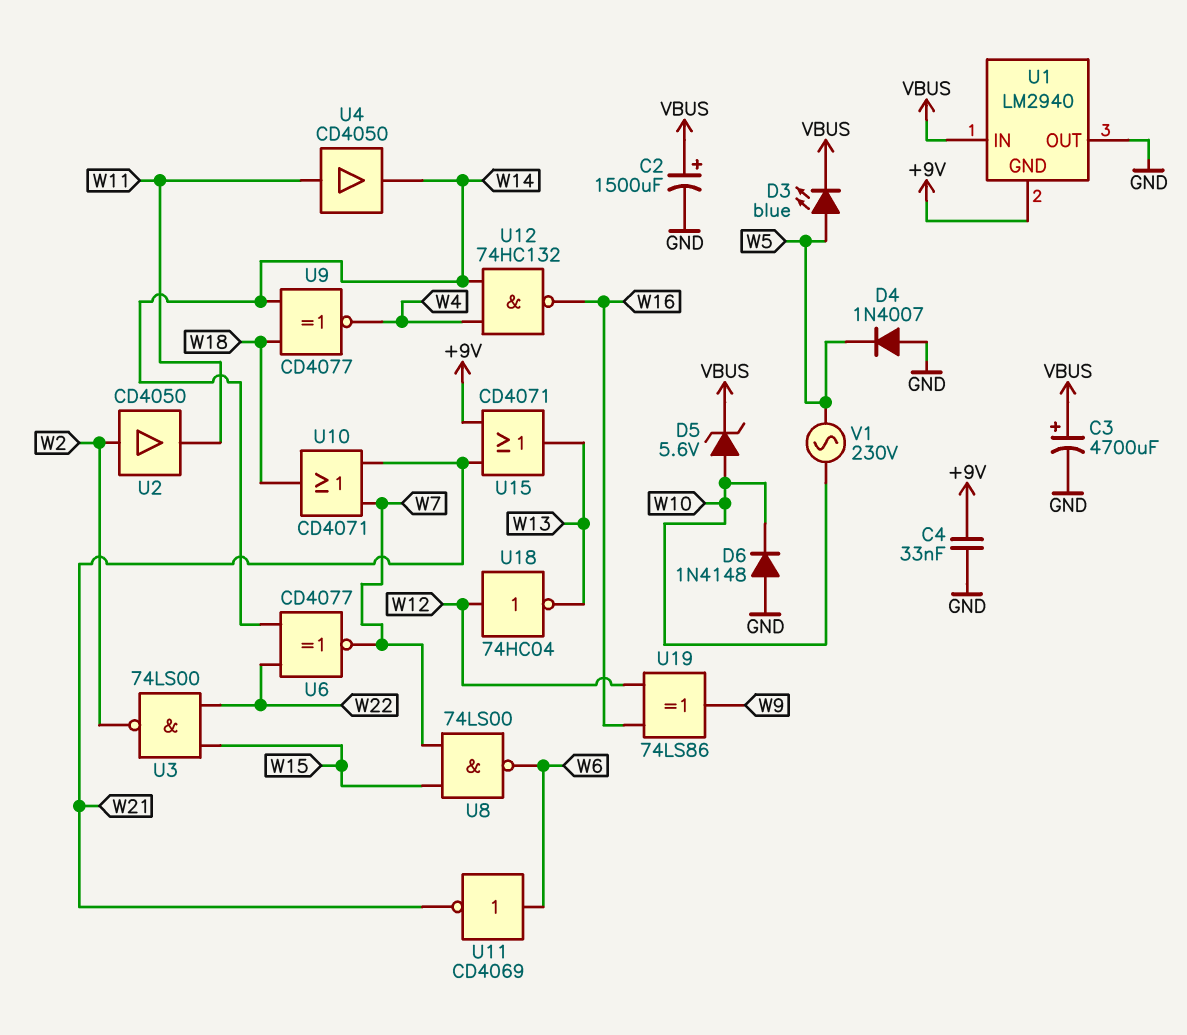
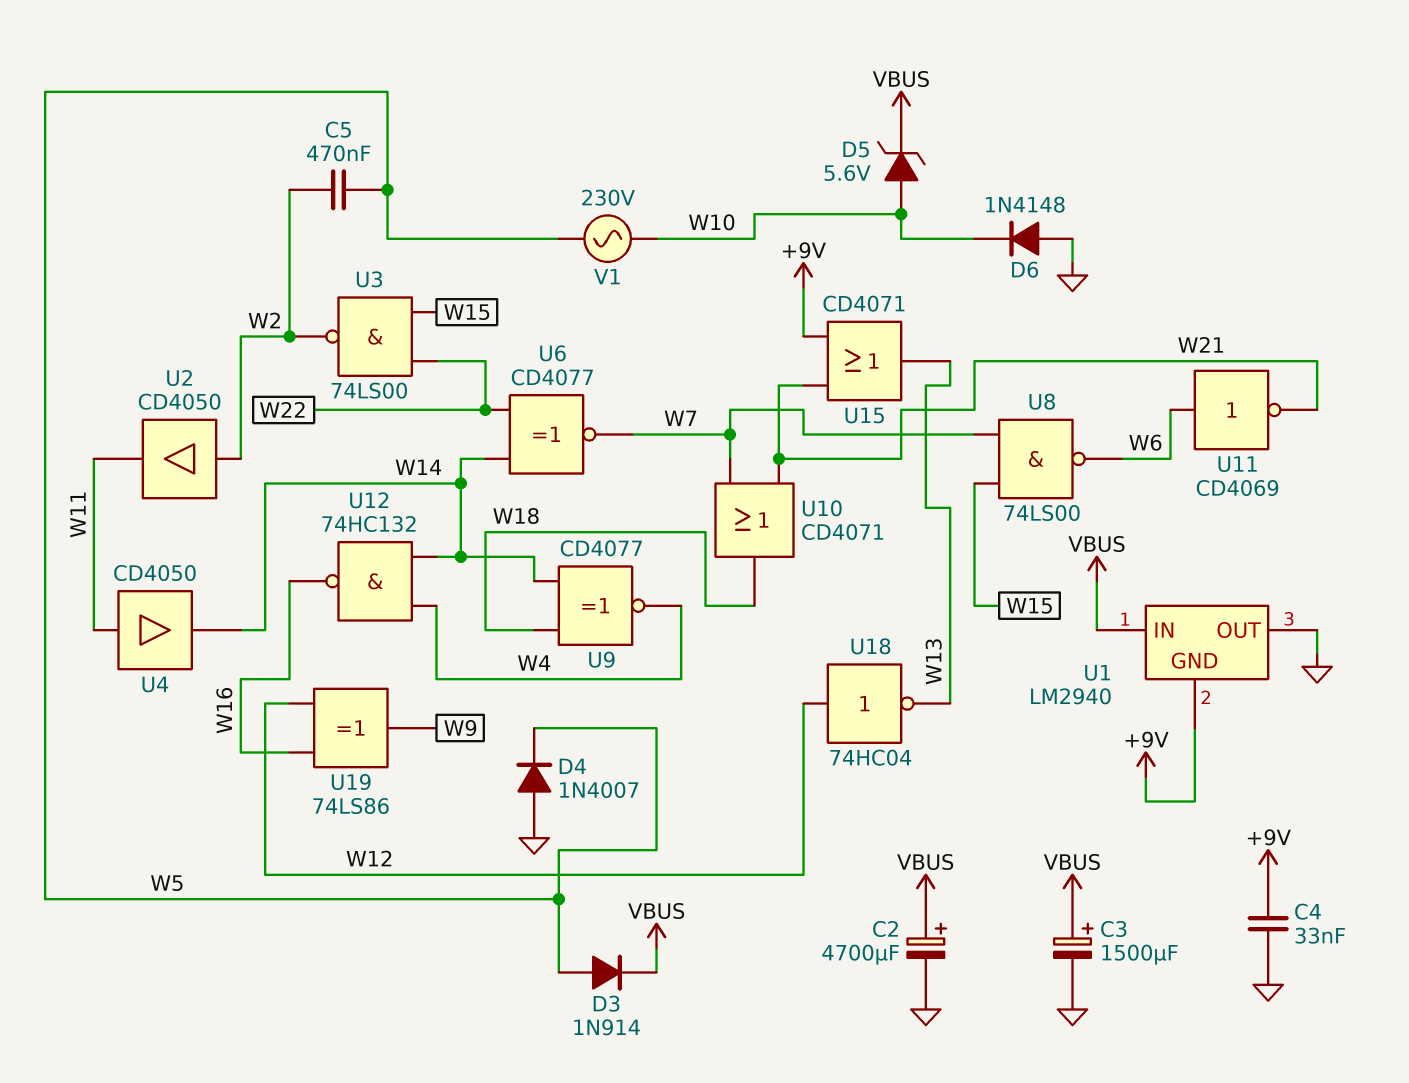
C2: 1500uF (plus VBUS, minus GND) -> 4700uF (plus VBUS, minus GND)
C3: 4700uF (plus VBUS, minus GND) -> 1500uF (plus VBUS, minus GND)
C5: none -> 470nF (W2, W5)
D3: LED blue (A W5, K VBUS) -> diode 1N914 (A W5, K VBUS)

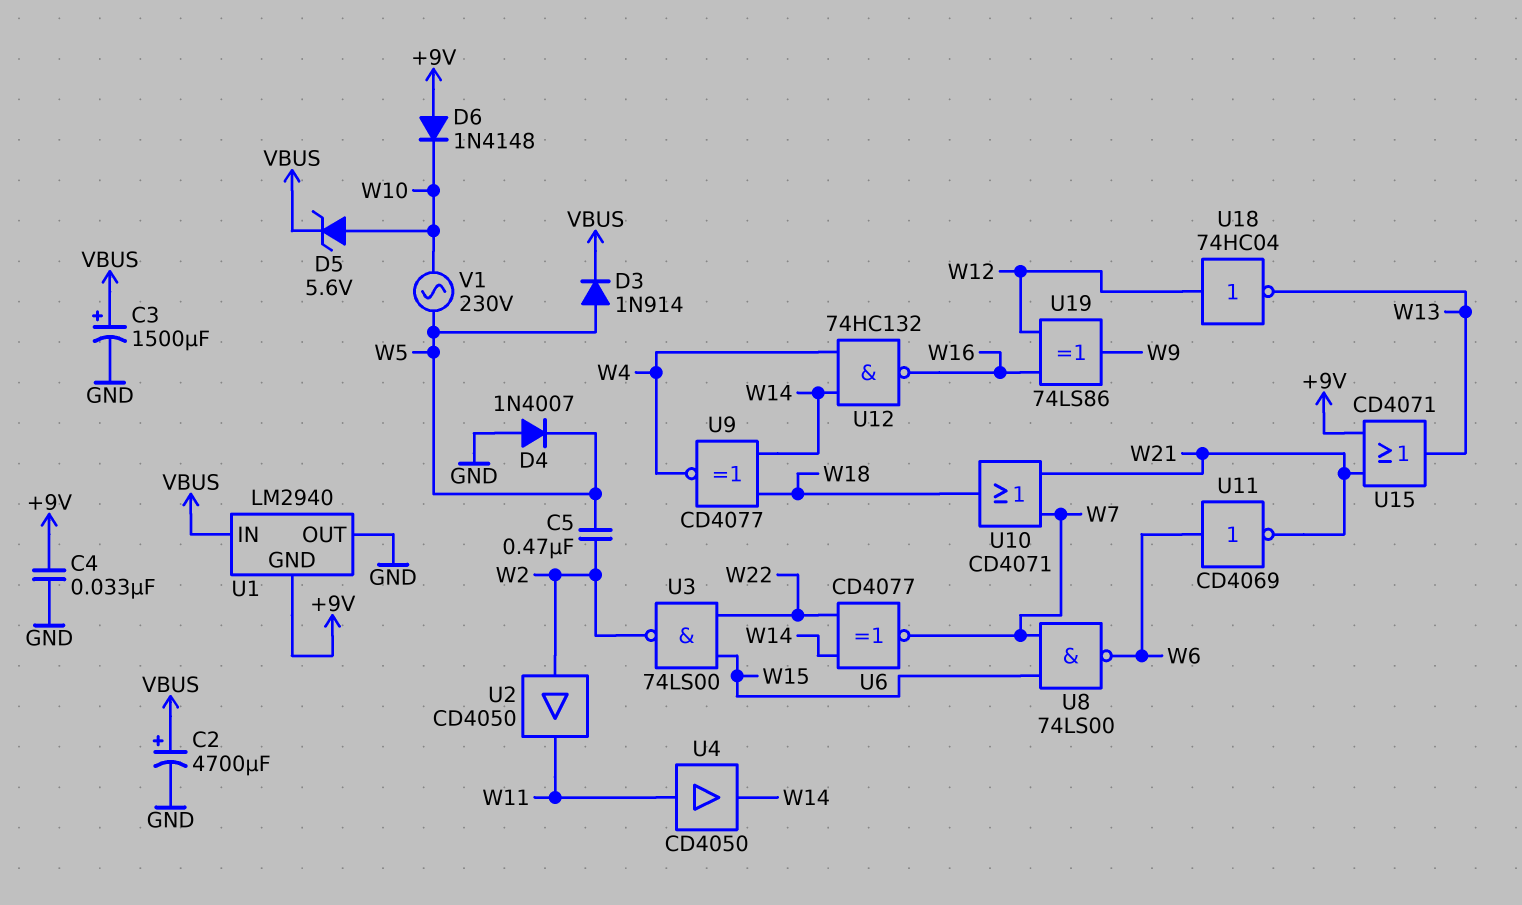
D6: diode 1N4148 (A GND, K W10) -> diode 1N4148 (A +9V, K W10)

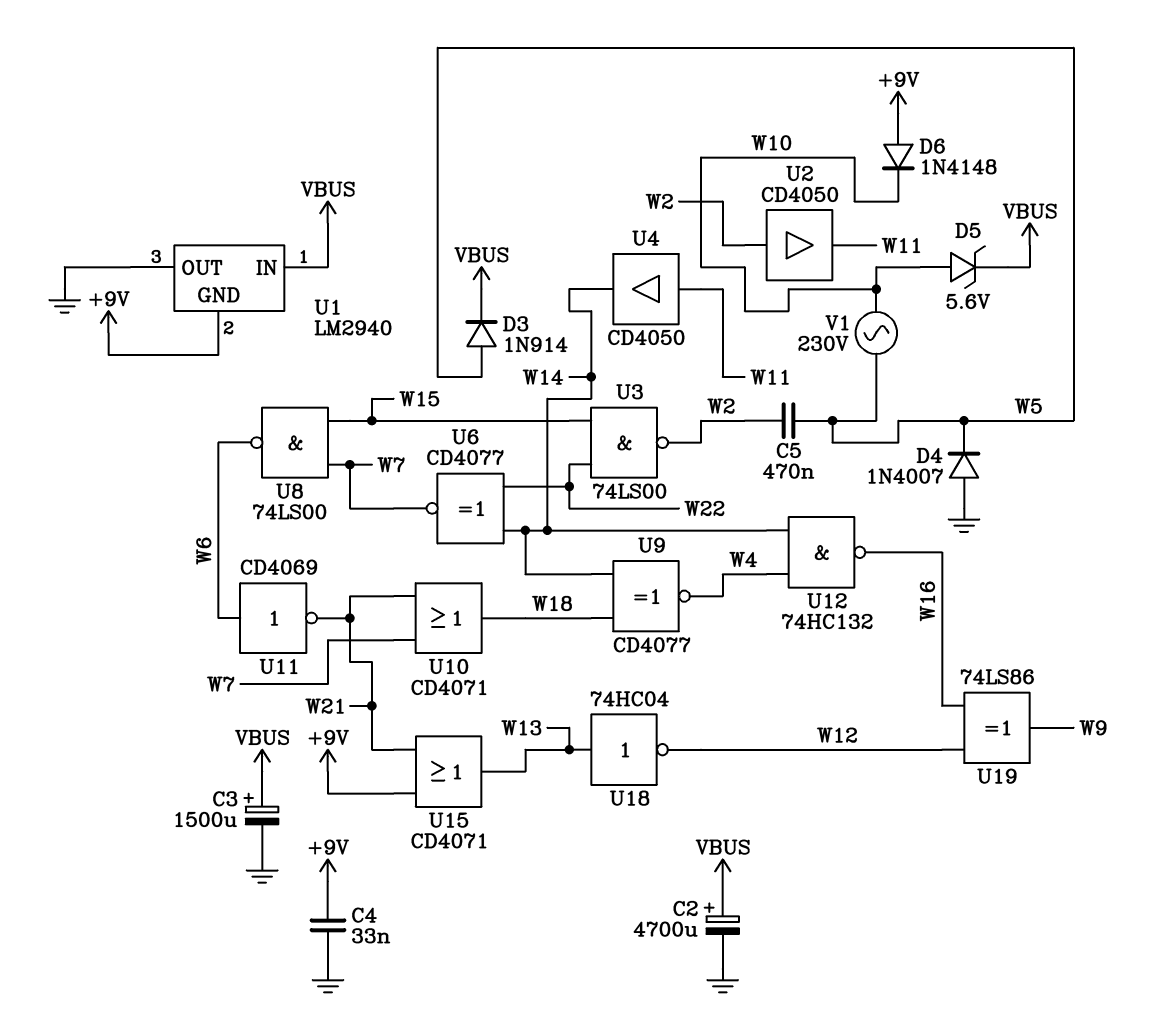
U18: NOT 74HC04 (in W12, out W13) -> NOT 74HC04 (in W13, out W12)

